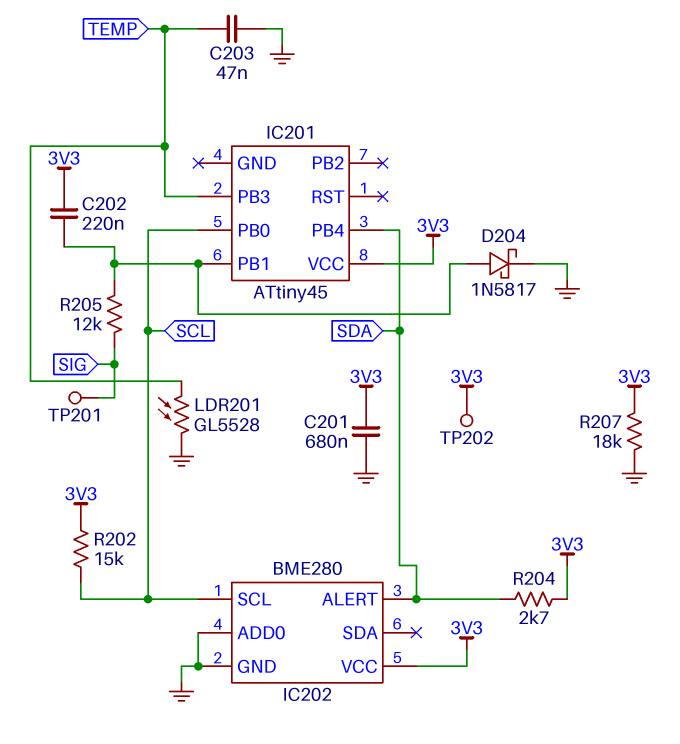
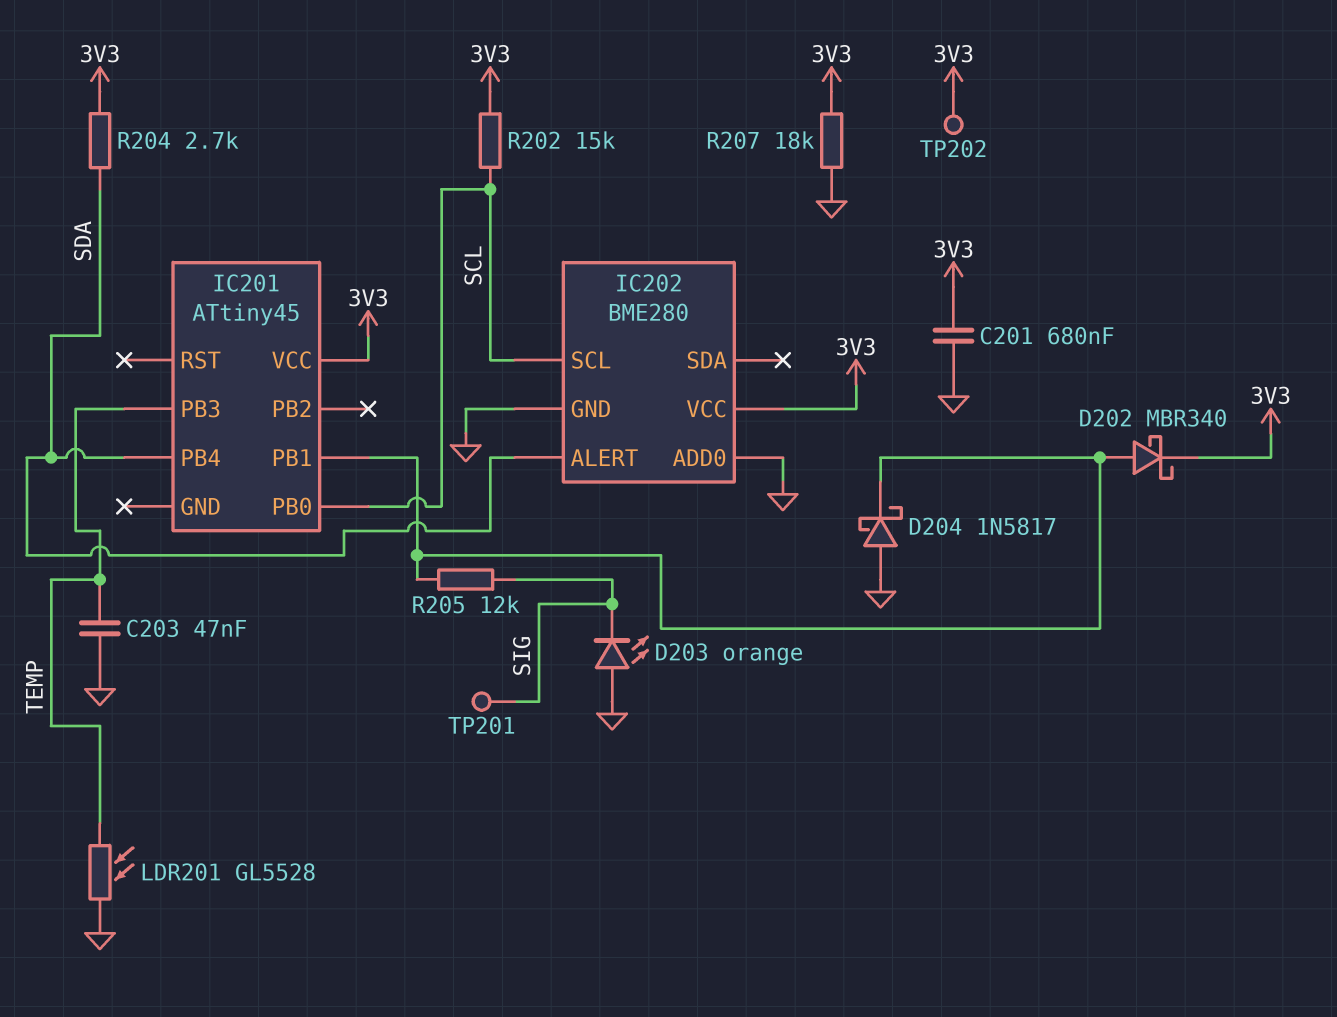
C202: 220nF (3V3, IC201/PB1) -> none
D202: none -> schottky MBR340 (A IC201/PB1, K 3V3)
D203: none -> LED orange (A GND, K SIG)
D204: schottky 1N5817 (A IC201/PB1, K GND) -> schottky 1N5817 (A GND, K IC201/PB1)

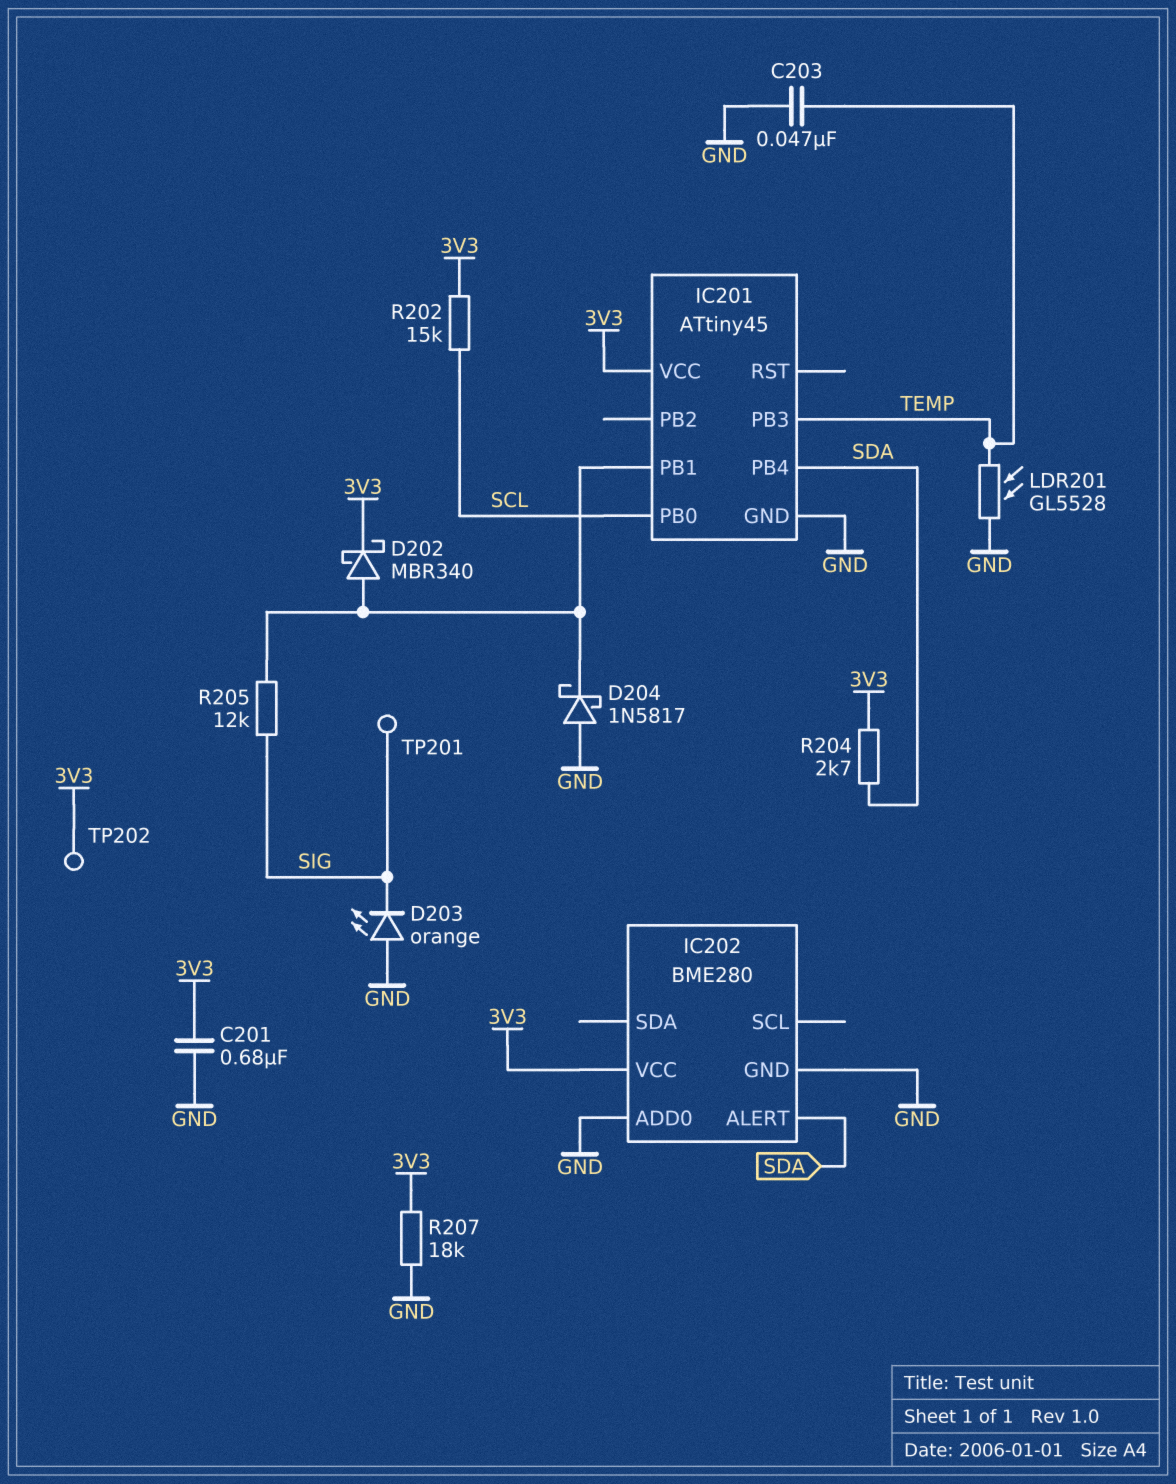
IC201 pin GND: none -> GND
IC202 pin SCL: SCL -> none

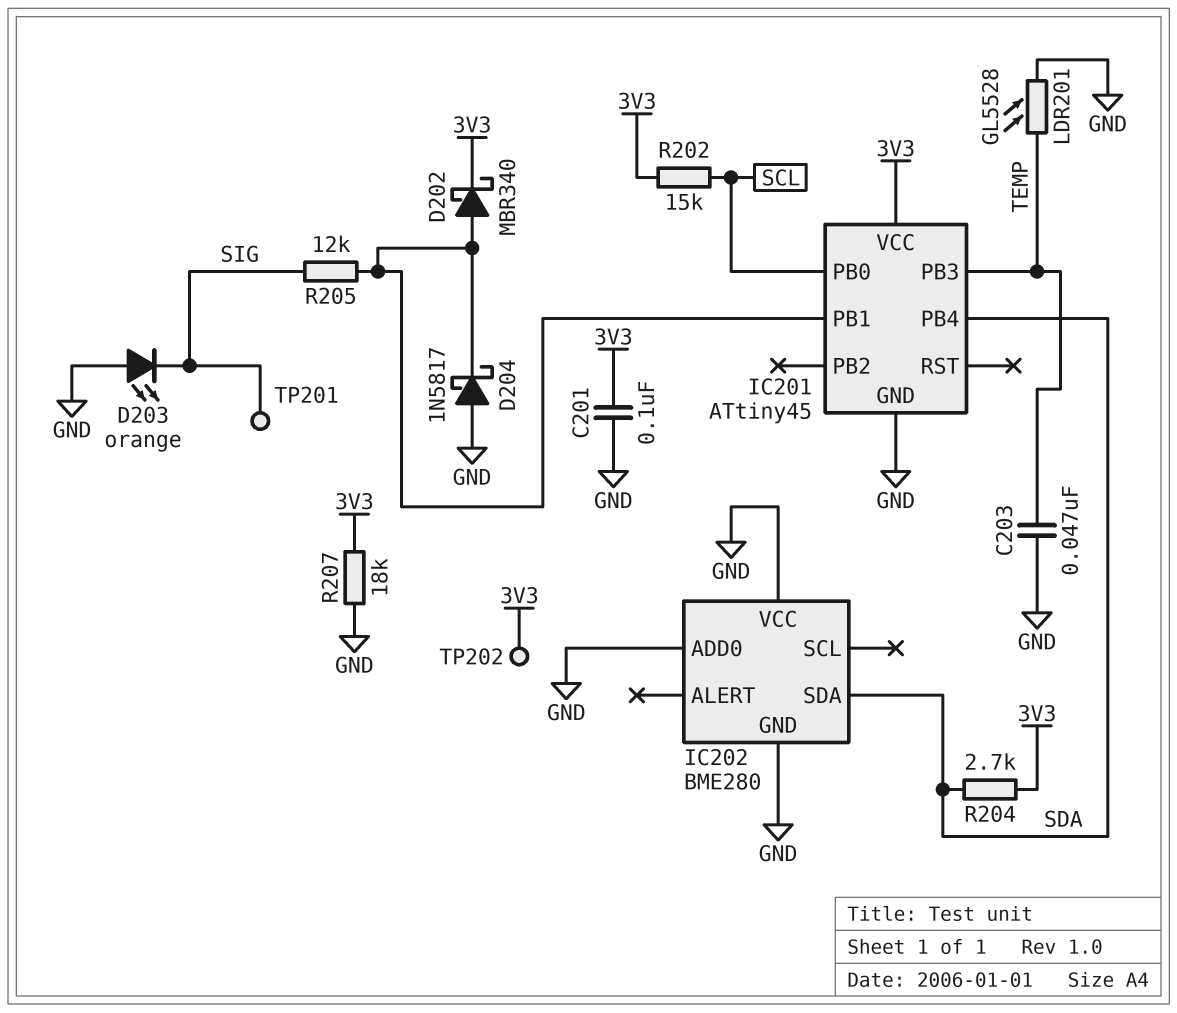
C201: 680nF (3V3, GND) -> 100nF (3V3, GND)
IC202 pin ALERT: SDA -> none
IC202 pin SDA: none -> SDA
IC202 pin VCC: 3V3 -> GND

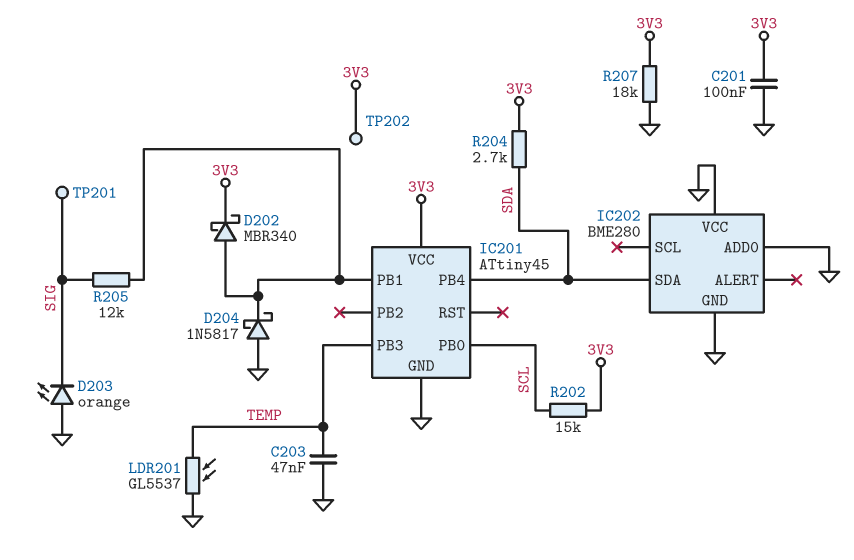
LDR201: GL5528 (GND, TEMP) -> GL5537 (GND, TEMP)

